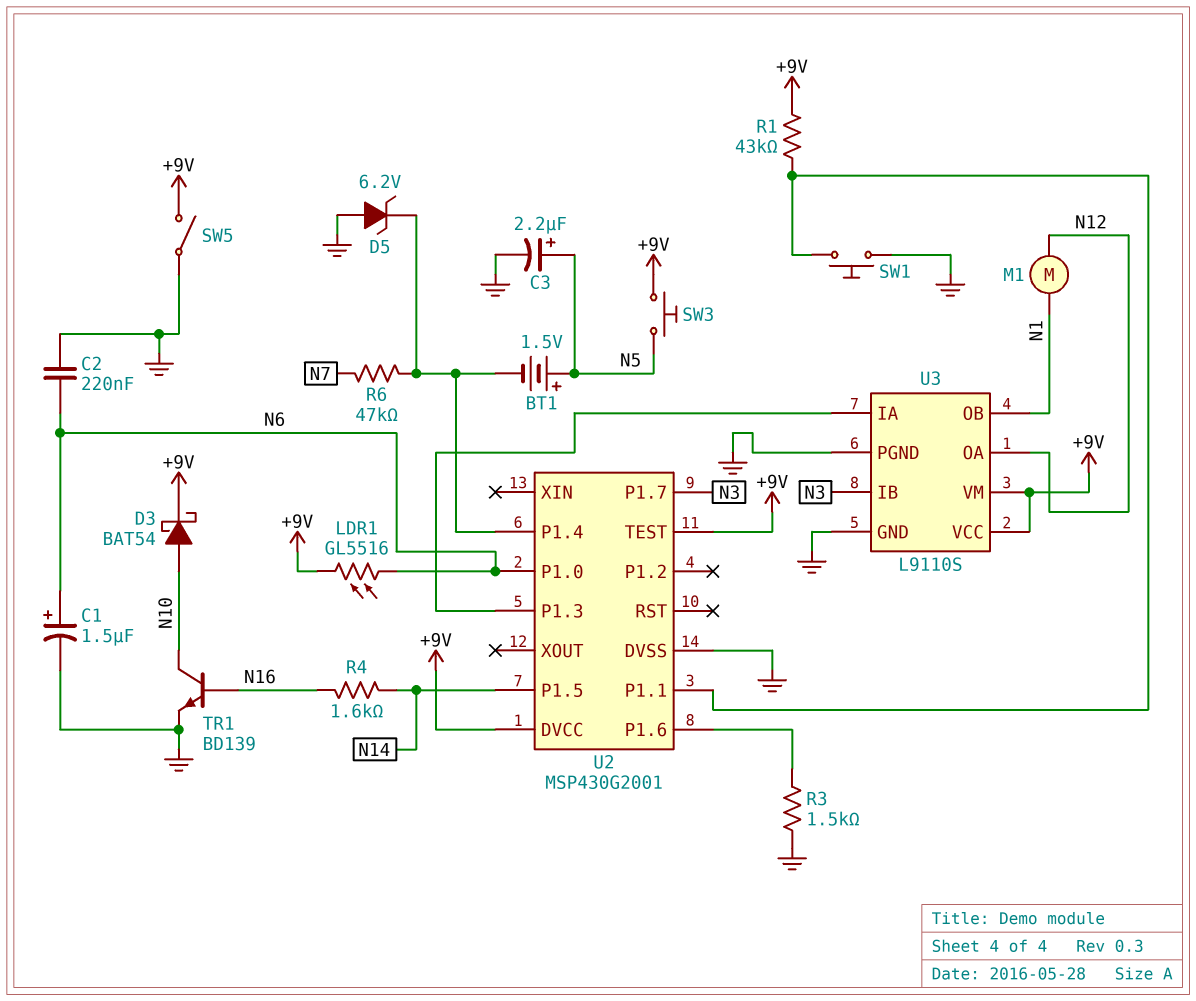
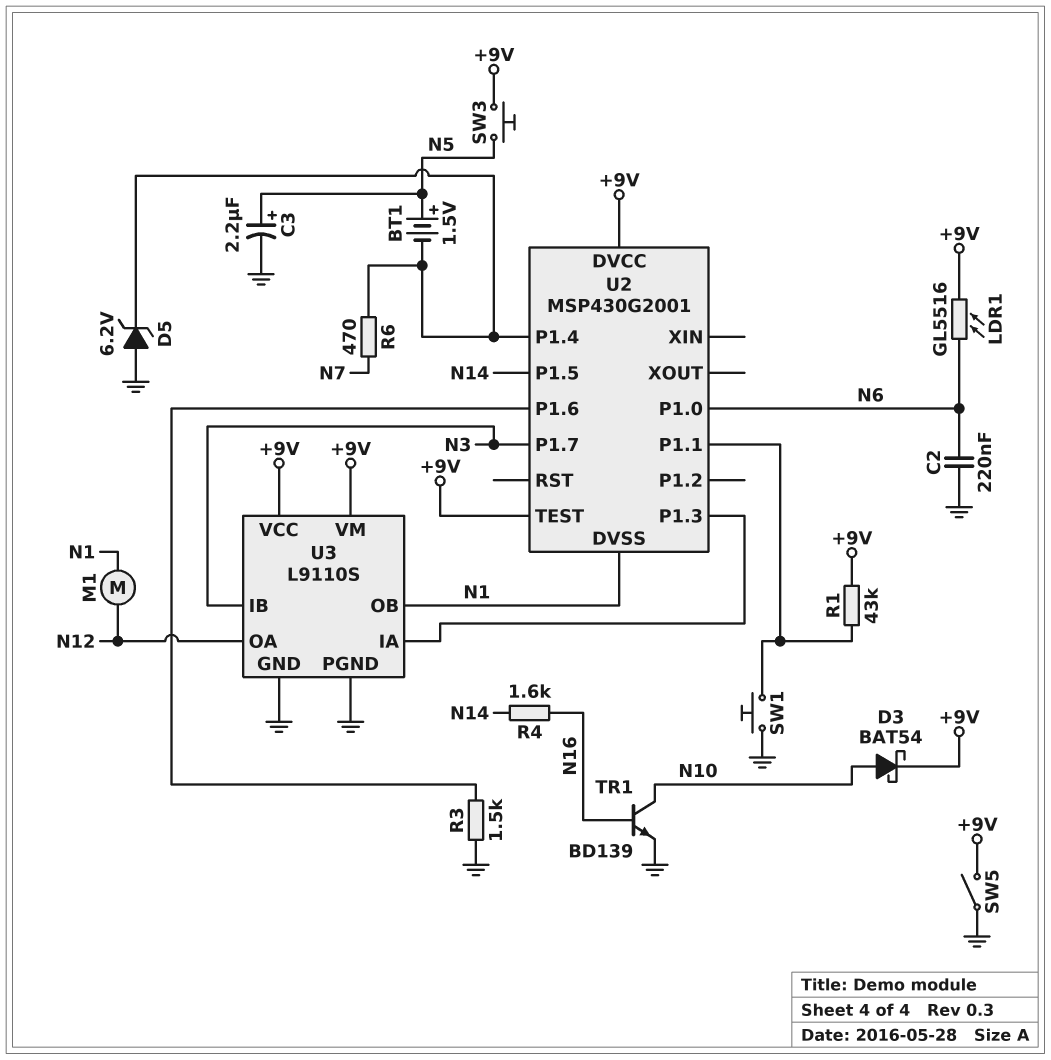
C1: 1.5uF (plus N6, minus GND) -> none
R6: 47k (N7, U2/P1.4) -> 470 (N7, U2/P1.4)
U2 pin DVSS: GND -> N1

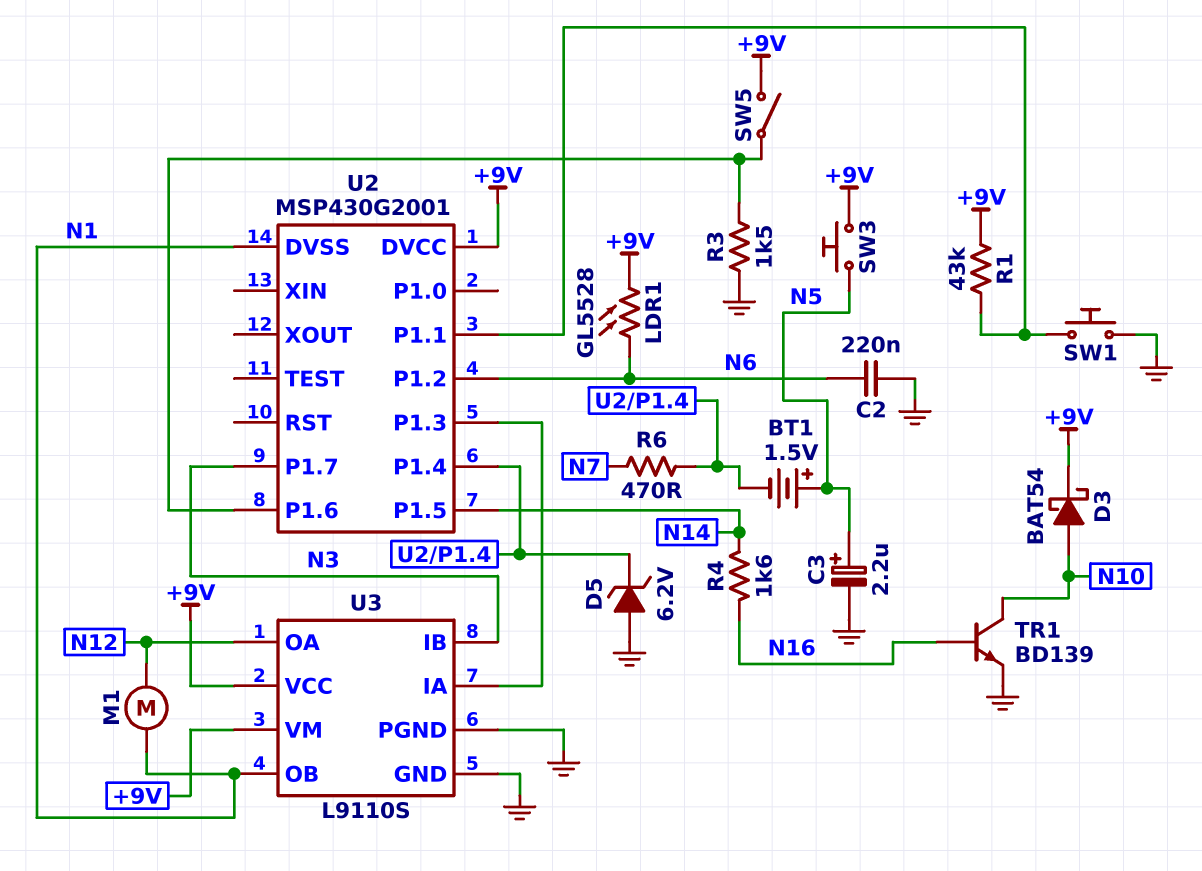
LDR1: GL5516 (+9V, N6) -> GL5528 (+9V, N6)
SW5: switch (+9V, GND) -> switch (+9V, U2/P1.6)
U2 pin P1.0: N6 -> none
U2 pin P1.2: none -> N6
U2 pin TEST: +9V -> none

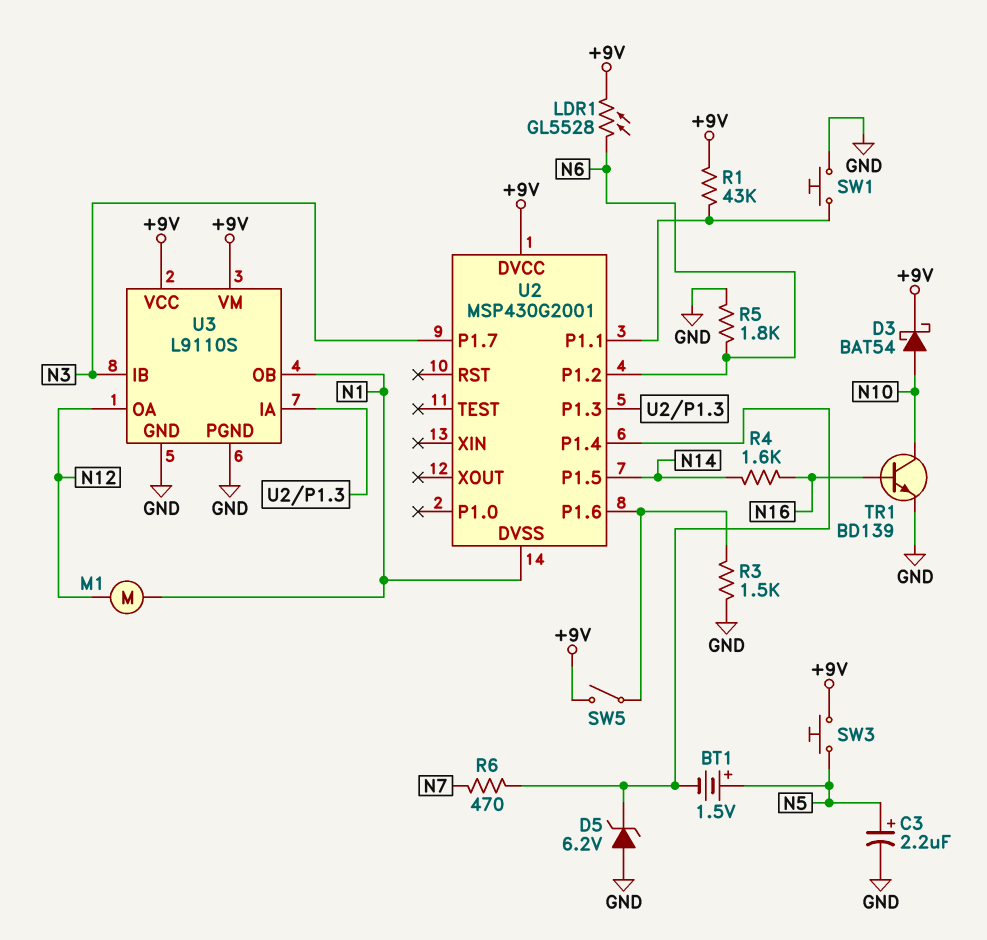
C2: 220nF (GND, N6) -> none
R5: none -> 1.8k (GND, N6)

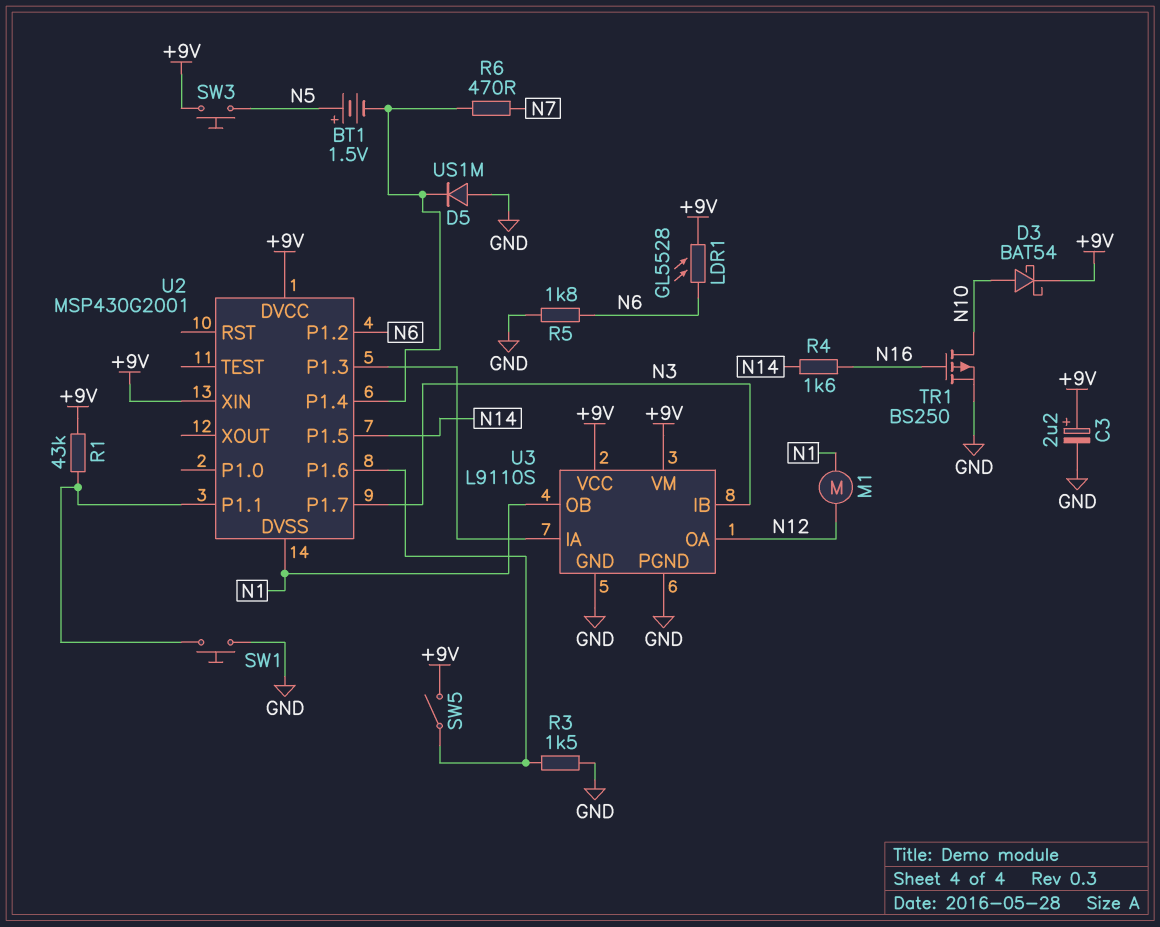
C3: 2.2uF (plus N5, minus GND) -> 2.2uF (plus +9V, minus GND)
D5: zener 6.2V (A GND, K U2/P1.4) -> diode US1M (A GND, K U2/P1.4)
TR1: NPN BD139 (B N16, C N10, E GND) -> PMOS BS250 (G N16, D N10, S GND)
U2 pin XIN: none -> +9V

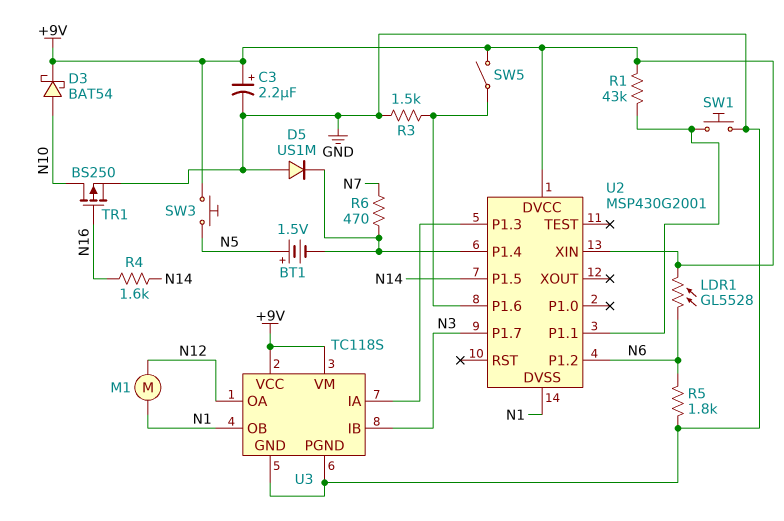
U3: L9110S -> TC118S

